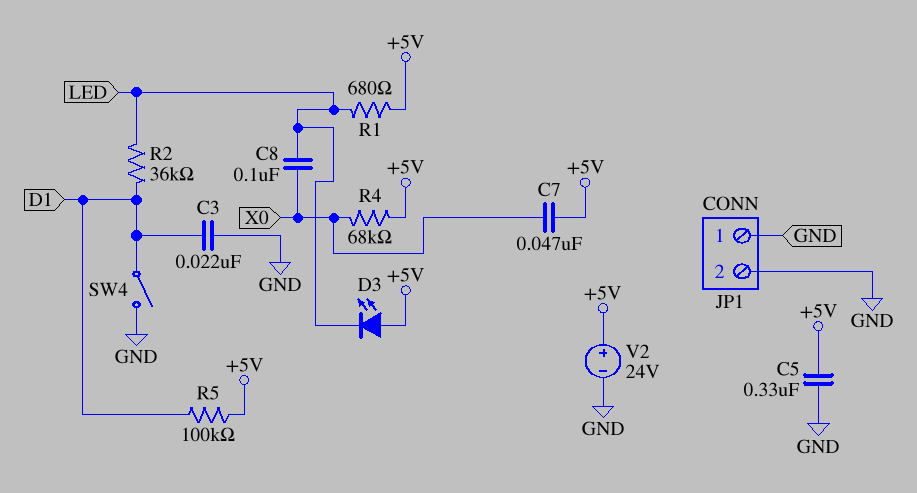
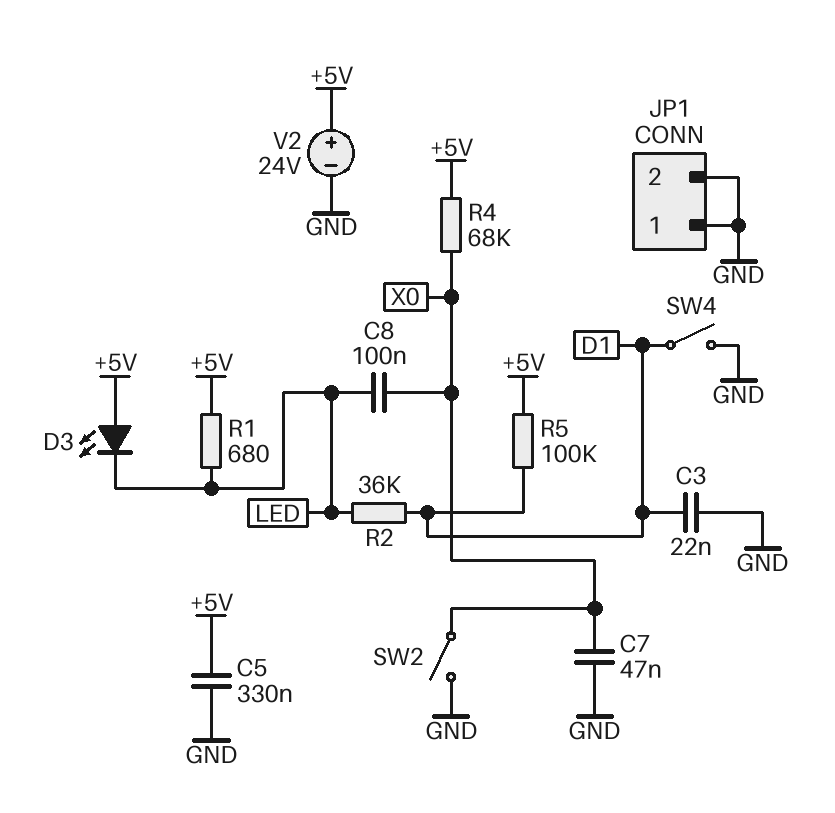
C7: 47nF (+5V, X0) -> 47nF (GND, X0)
SW2: none -> switch (GND, X0)

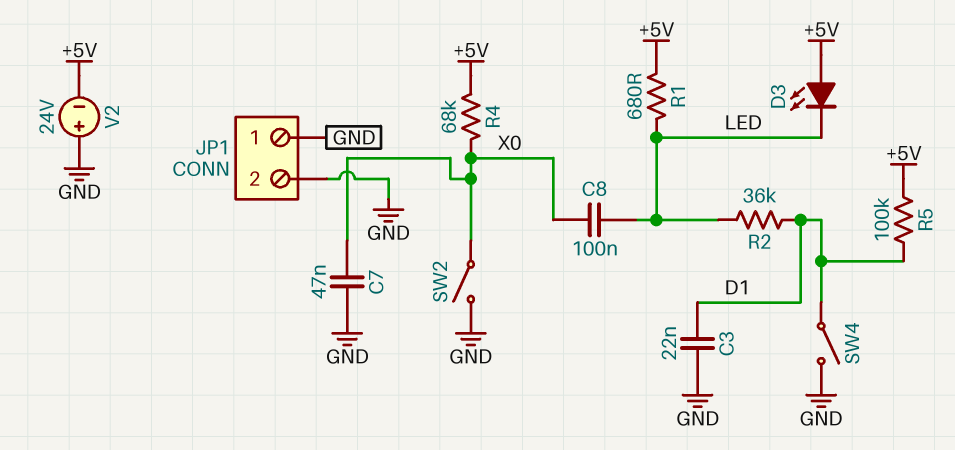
C5: 330nF (+5V, GND) -> none
V2: 24V (plus +5V, minus GND) -> 24V (plus GND, minus +5V)

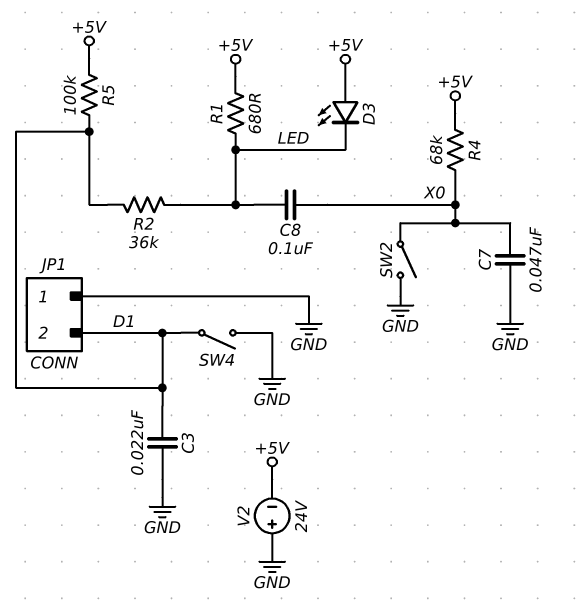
JP1 pin 2: GND -> D1

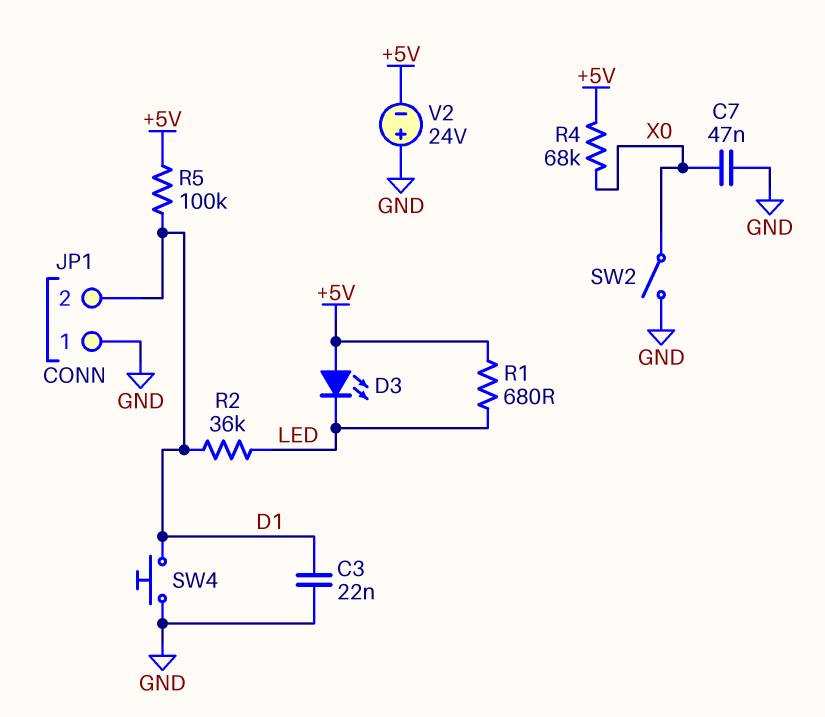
C8: 100nF (LED, X0) -> none
SW4: switch (D1, GND) -> button (D1, GND)

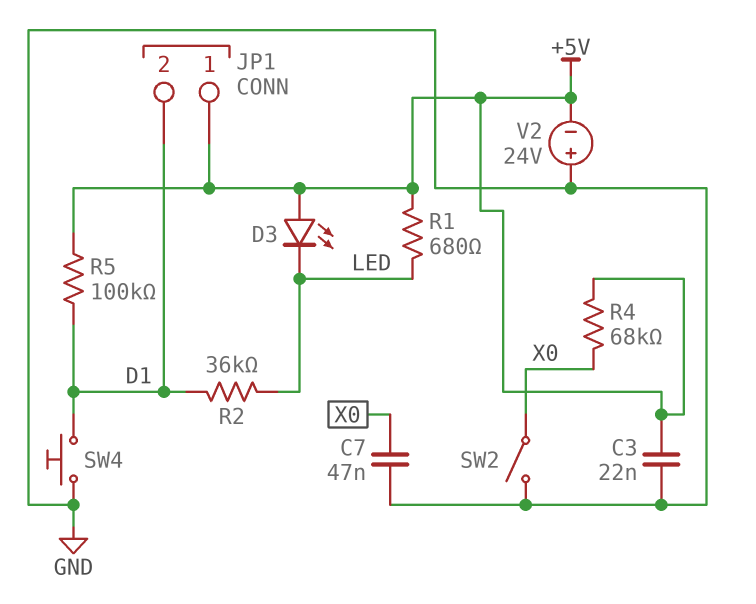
C3: 22nF (D1, GND) -> 22nF (+5V, GND)
JP1 pin 1: GND -> +5V

